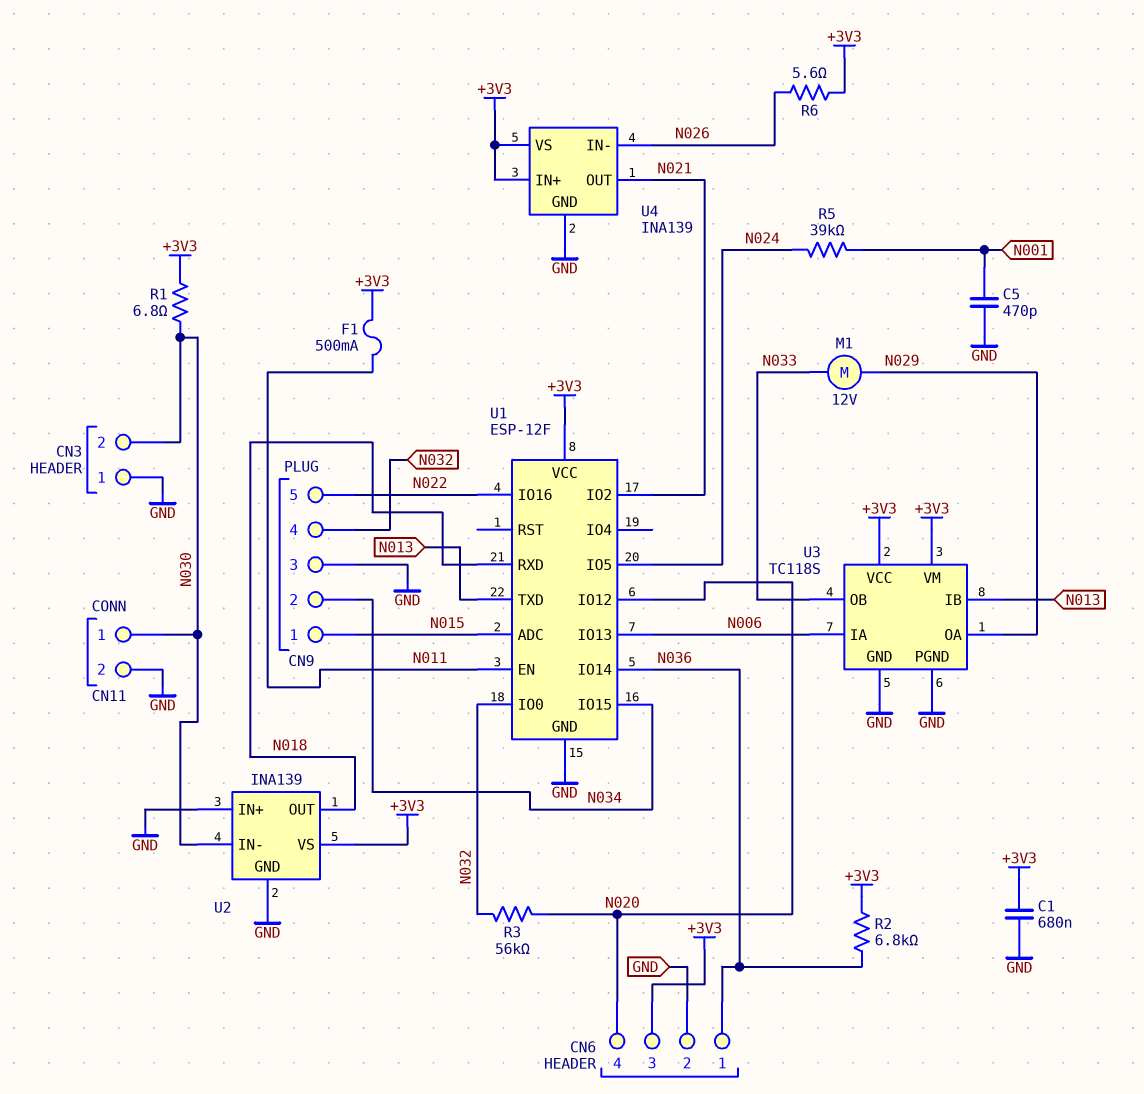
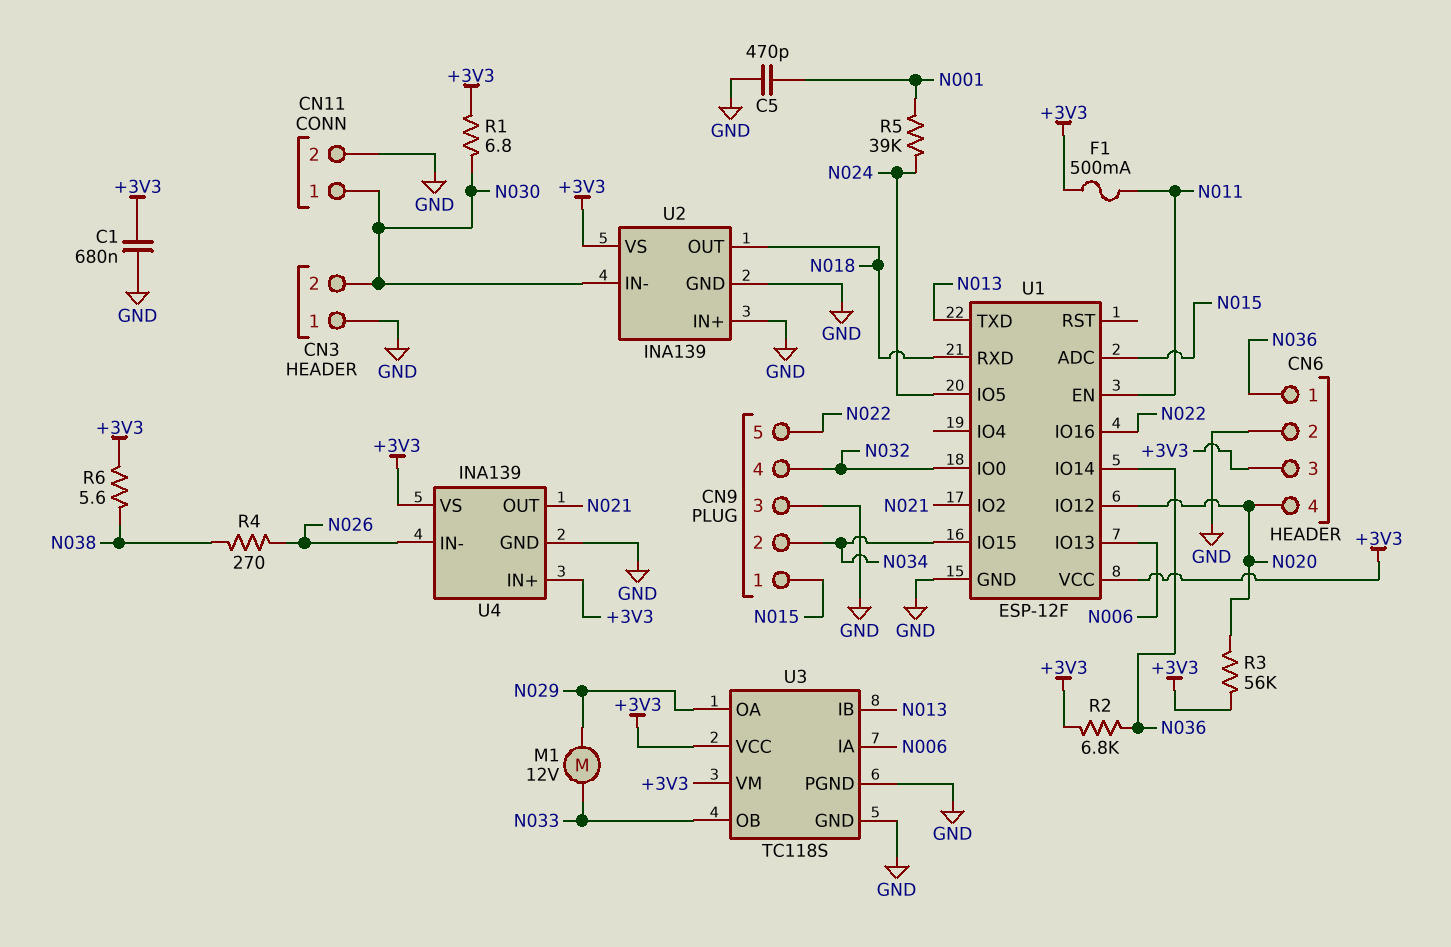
R3: 56k (N020, N032) -> 56k (+3V3, N020)
R4: none -> 270 (N026, N038)
R6: 5.6 (+3V3, N026) -> 5.6 (+3V3, N038)

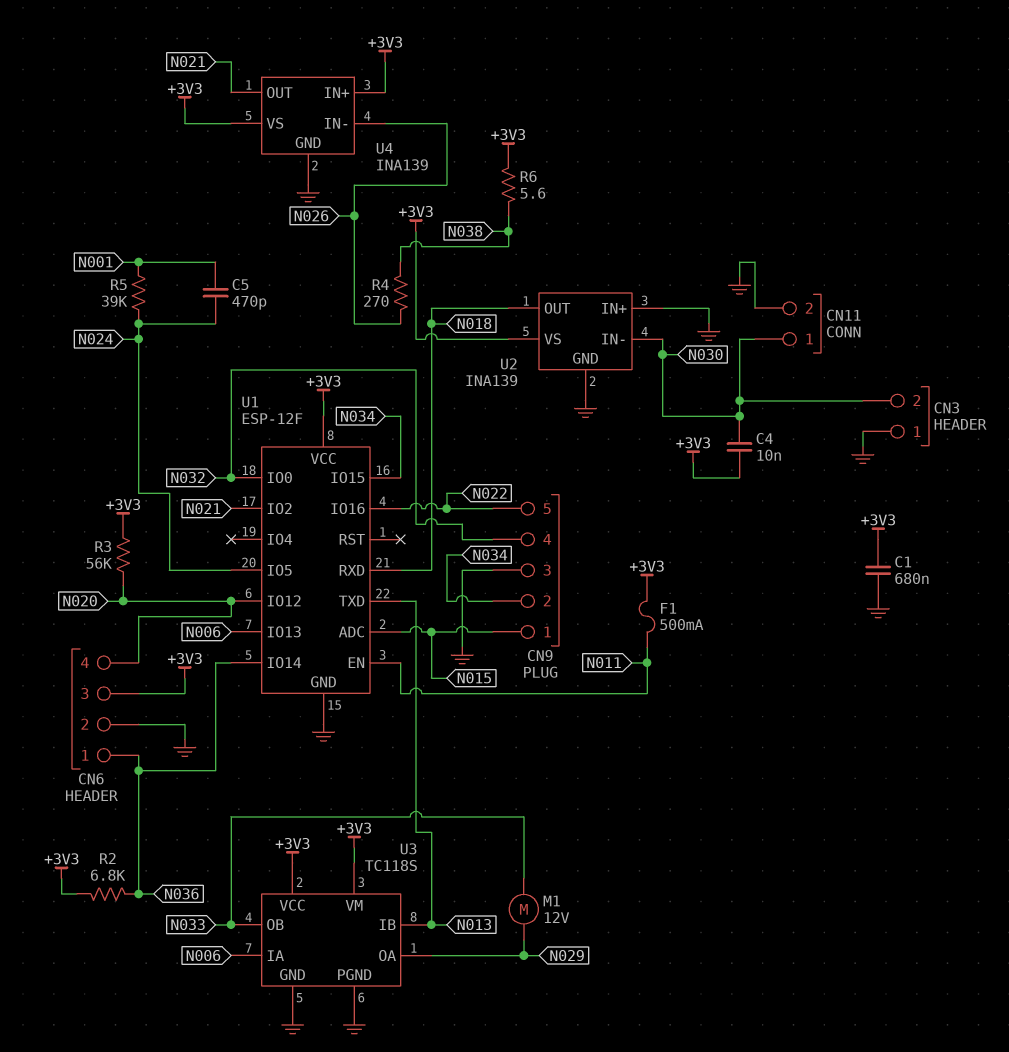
C4: none -> 10nF (+3V3, N030)
C5: 470pF (GND, N001) -> 470pF (N001, N024)
R1: 6.8 (+3V3, N030) -> none

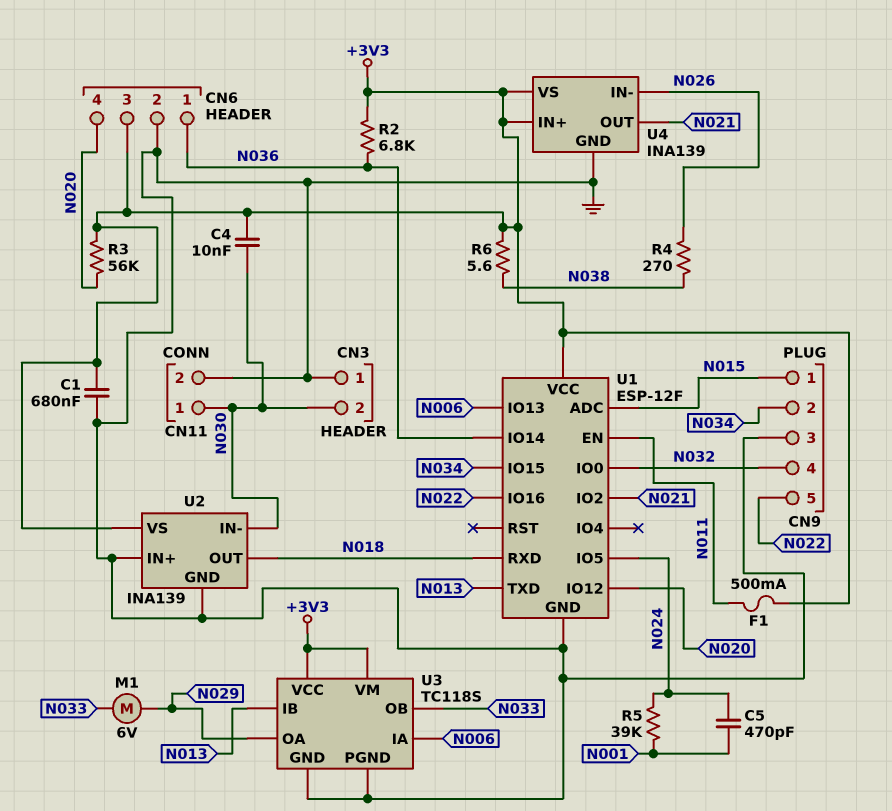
M1: motor 12V (N029, N033) -> motor 6V (N029, N033)

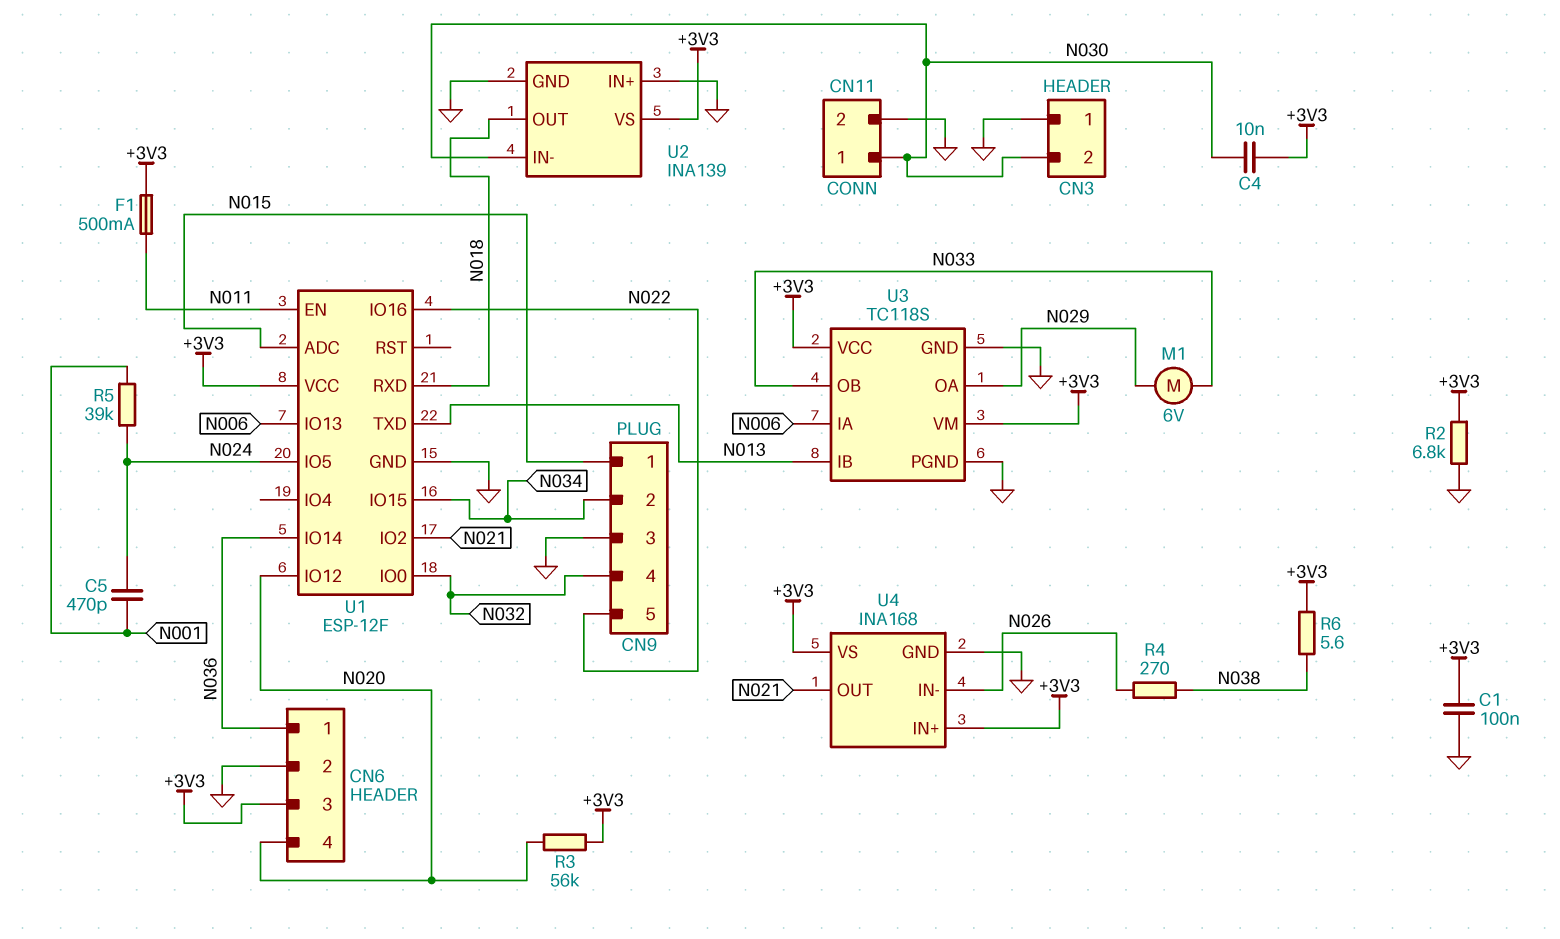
C1: 680nF (+3V3, GND) -> 100nF (+3V3, GND)
R2: 6.8k (+3V3, N036) -> 6.8k (+3V3, GND)
U4: INA139 -> INA168

